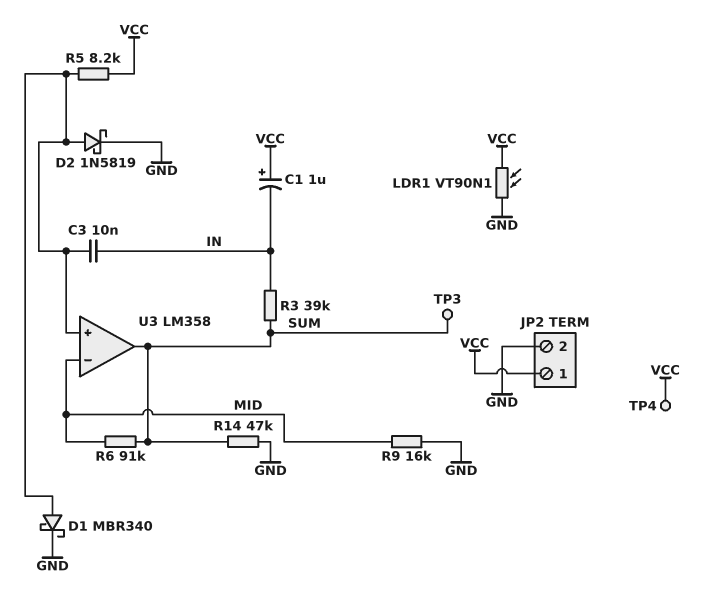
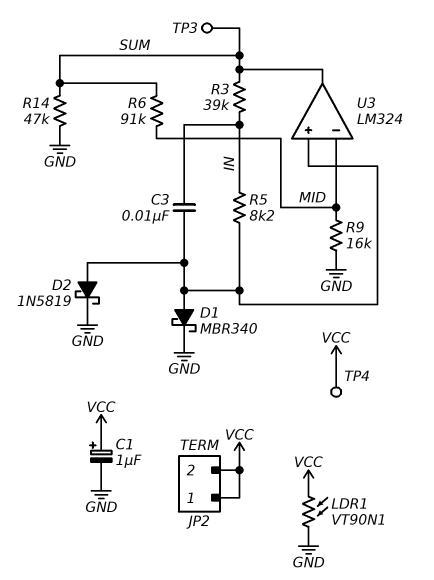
C1: 1uF (plus VCC, minus IN) -> 1uF (plus VCC, minus GND)
JP2 pin 2: GND -> VCC
R5: 8.2k (U3/in+, VCC) -> 8.2k (IN, U3/in+)
U3: LM358 -> LM324

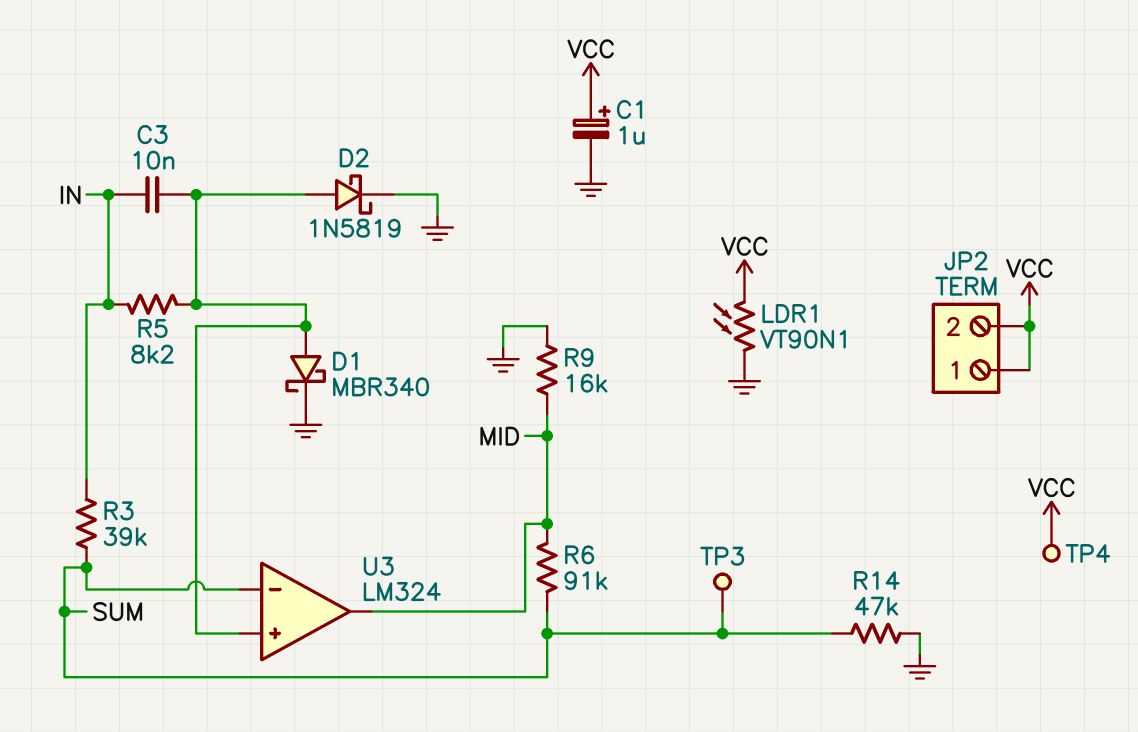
U3 pin in-: MID -> SUM
U3 pin out: SUM -> MID

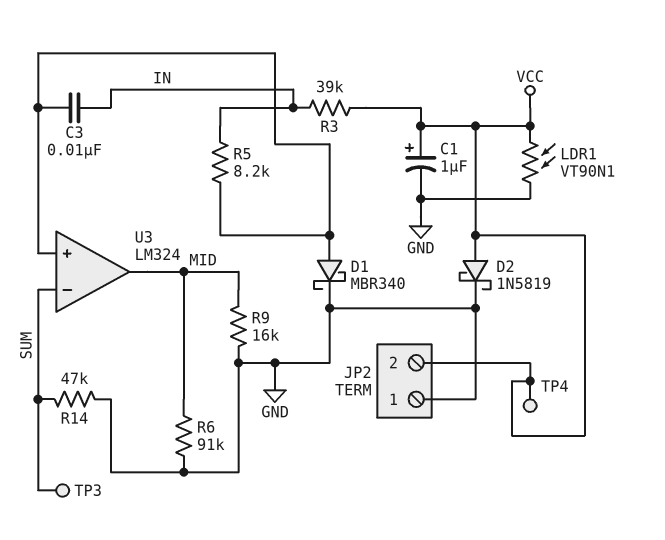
D2: schottky 1N5819 (A U3/in+, K GND) -> schottky 1N5819 (A VCC, K GND)
JP2 pin 1: VCC -> GND
R3: 39k (IN, SUM) -> 39k (IN, VCC)
R6: 91k (MID, SUM) -> 91k (GND, MID)

